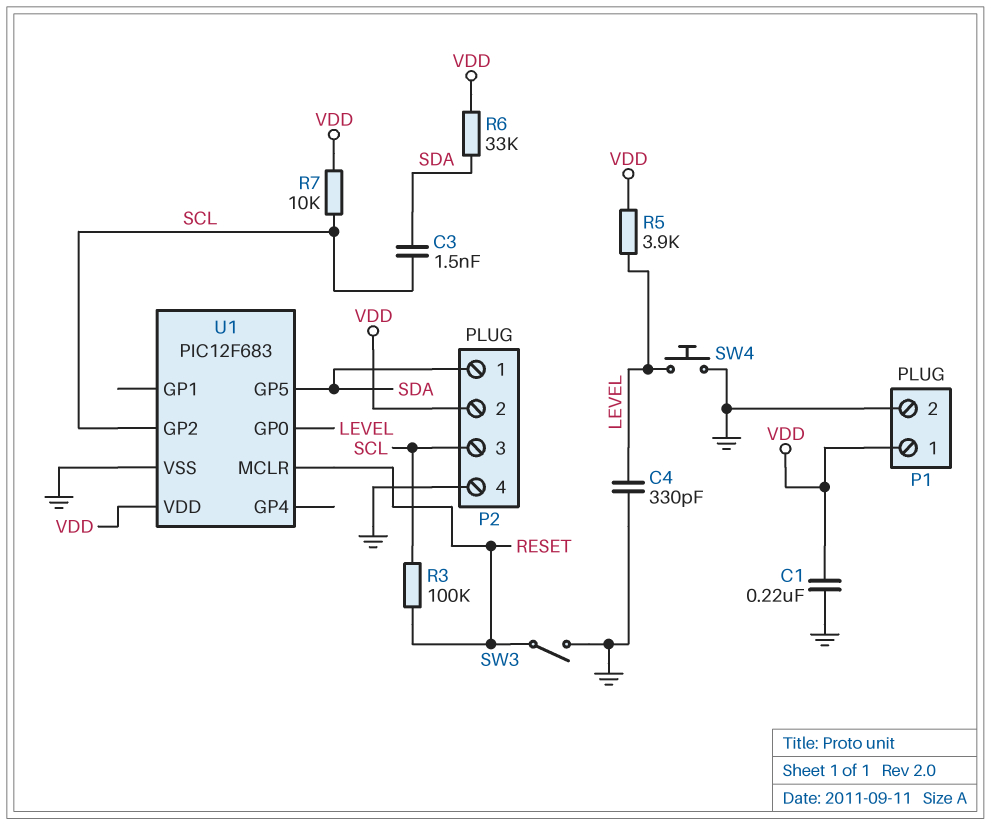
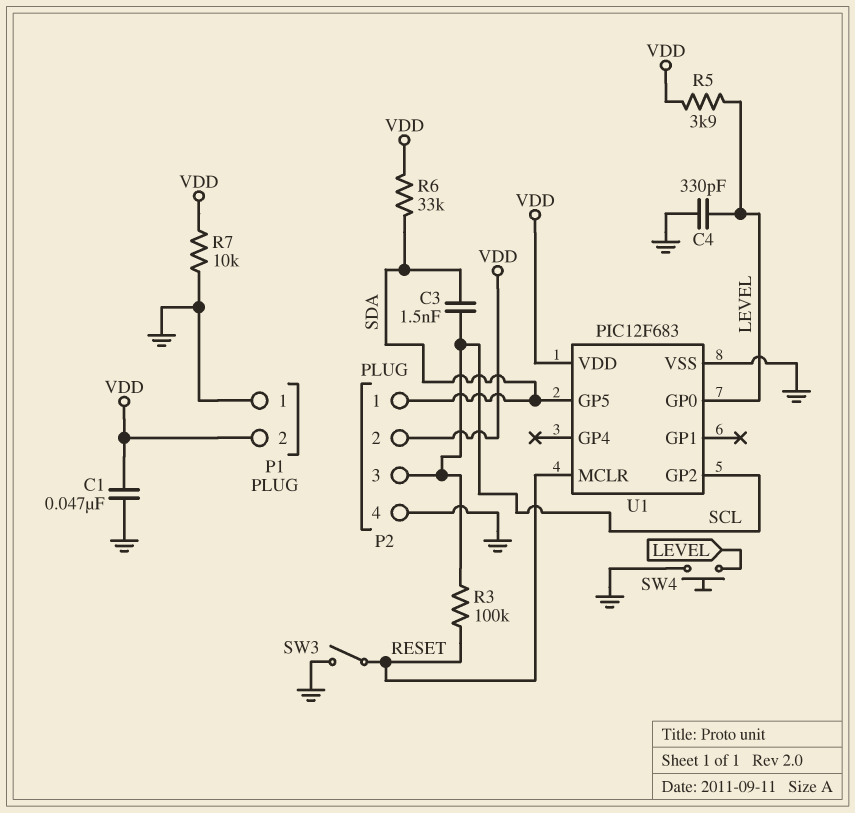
C1: 220nF (GND, VDD) -> 47nF (GND, VDD)
P1 pin 1: VDD -> GND
P1 pin 2: GND -> VDD
R7: 10k (SCL, VDD) -> 10k (GND, VDD)

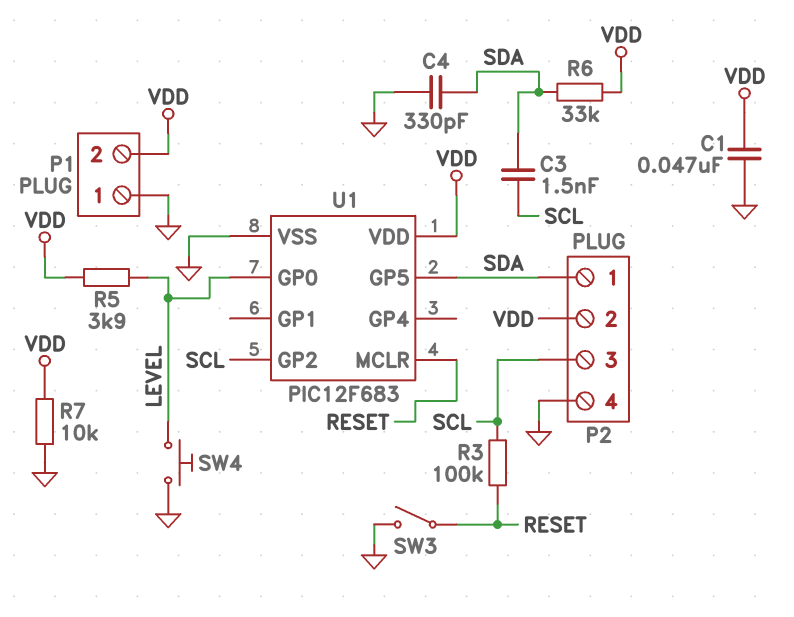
C4: 330pF (GND, LEVEL) -> 330pF (GND, SDA)

